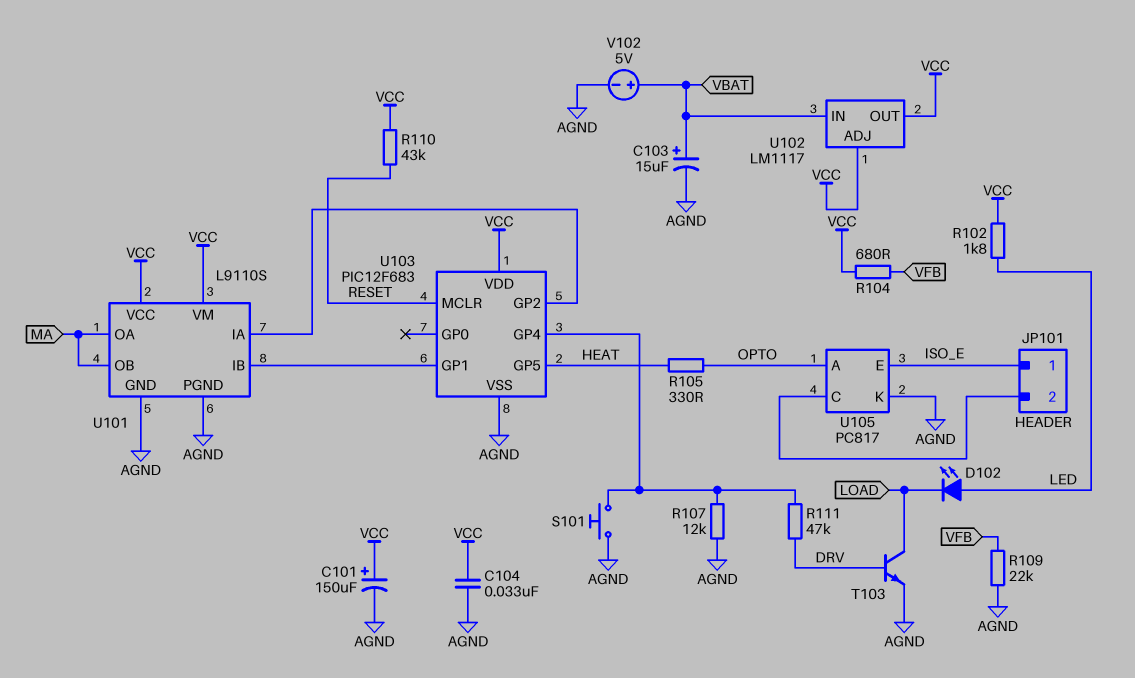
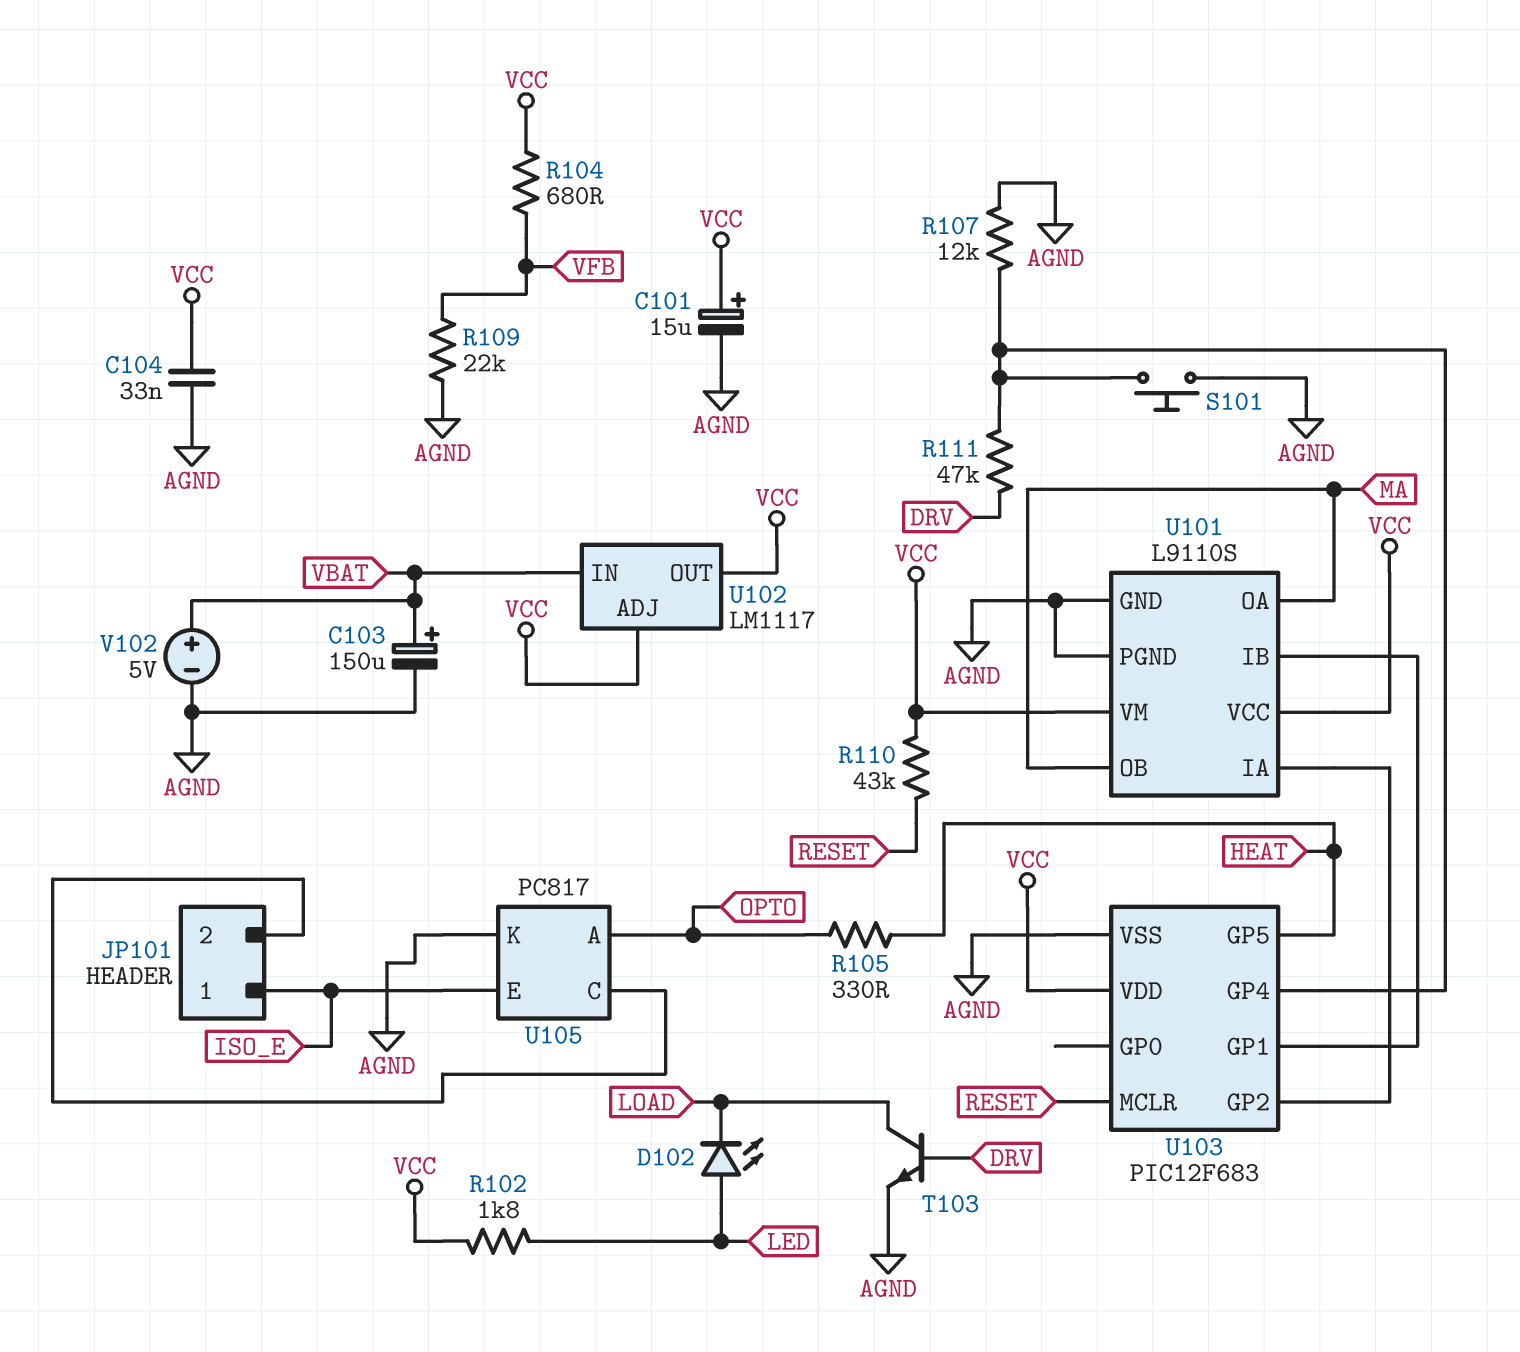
C101: 150uF (plus VCC, minus AGND) -> 15uF (plus VCC, minus AGND)
C103: 15uF (plus VBAT, minus AGND) -> 150uF (plus VBAT, minus AGND)

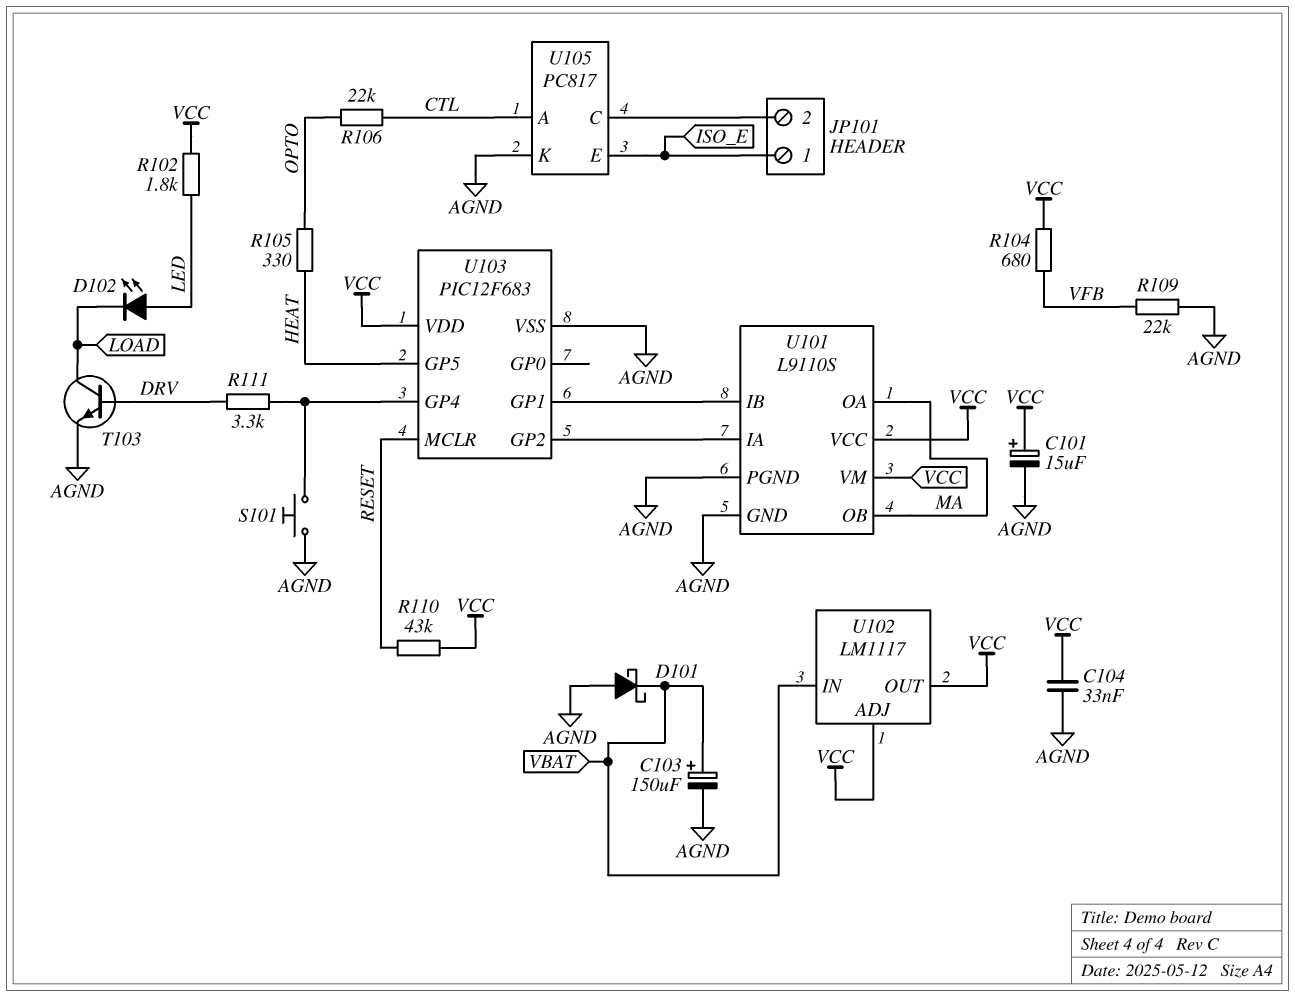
D101: none -> schottky (A AGND, K VBAT)
R106: none -> 22k (CTL, OPTO)
R107: 12k (AGND, U103/GP4) -> none
R111: 47k (DRV, U103/GP4) -> 3.3k (DRV, U103/GP4)
U105 pin A: OPTO -> CTL
V102: 5V (plus VBAT, minus AGND) -> none

